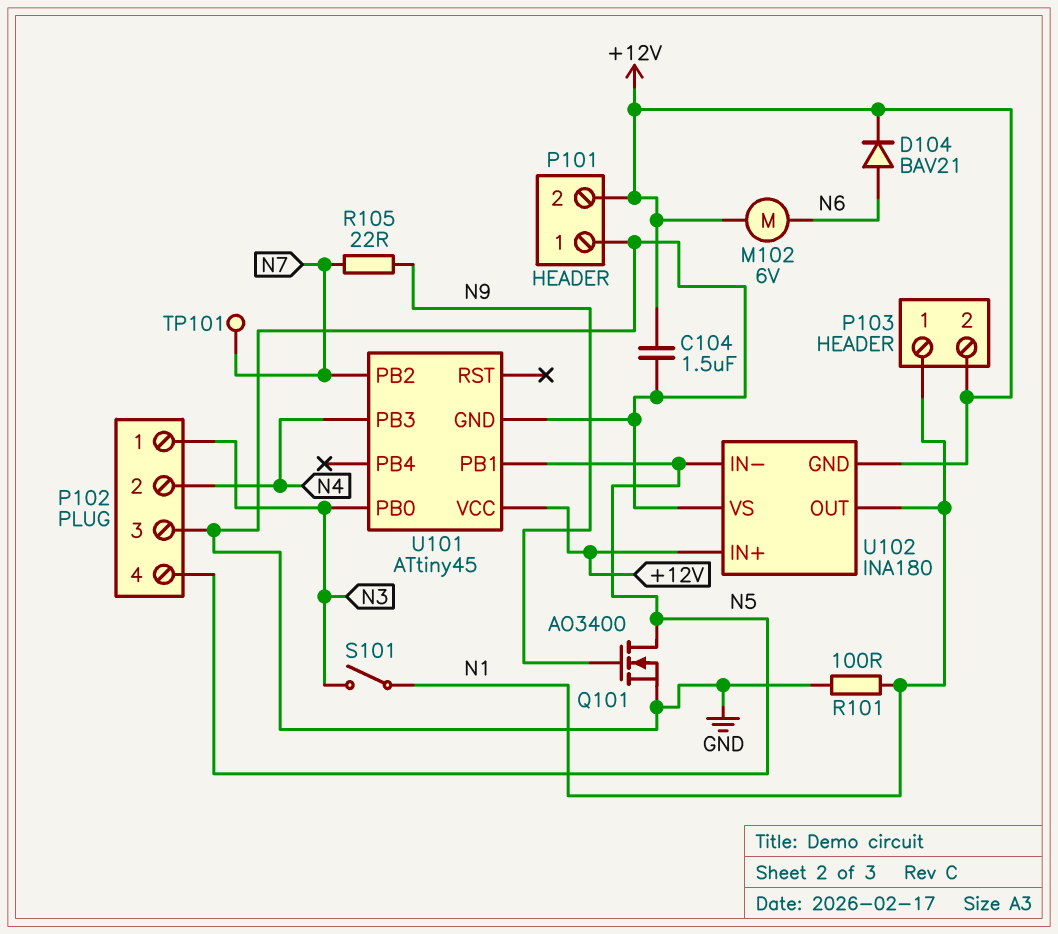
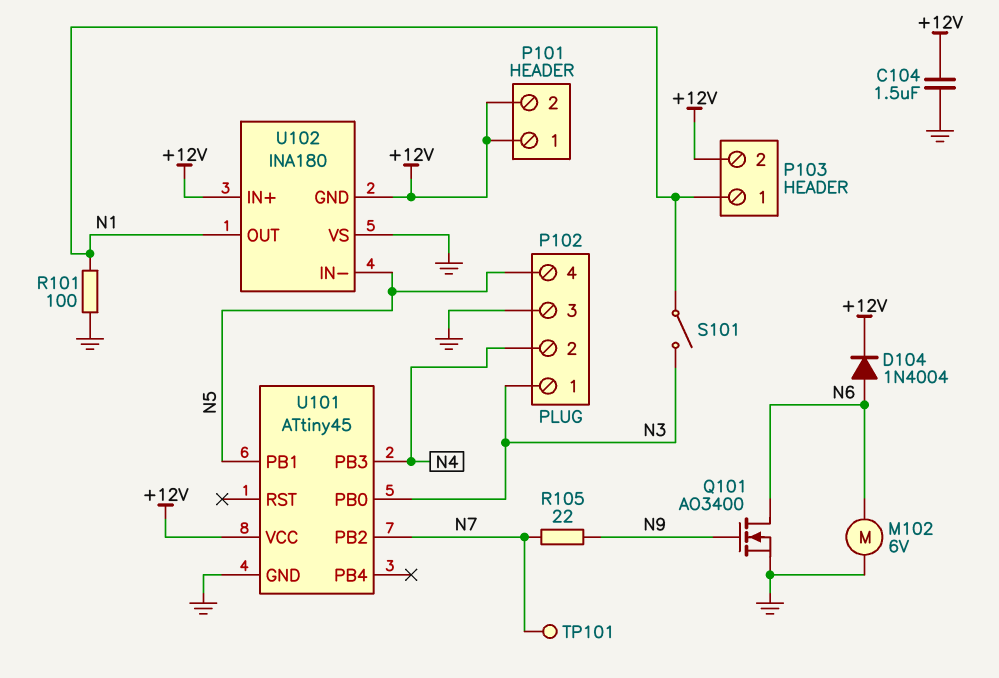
D104: diode BAV21 (A N6, K +12V) -> diode 1N4004 (A N6, K +12V)
M102: motor 6V (+12V, N6) -> motor 6V (GND, N6)
P101 pin 1: GND -> +12V
Q101: NMOS AO3400 (G N9, D N5, S GND) -> NMOS AO3400 (G N9, D N6, S GND)

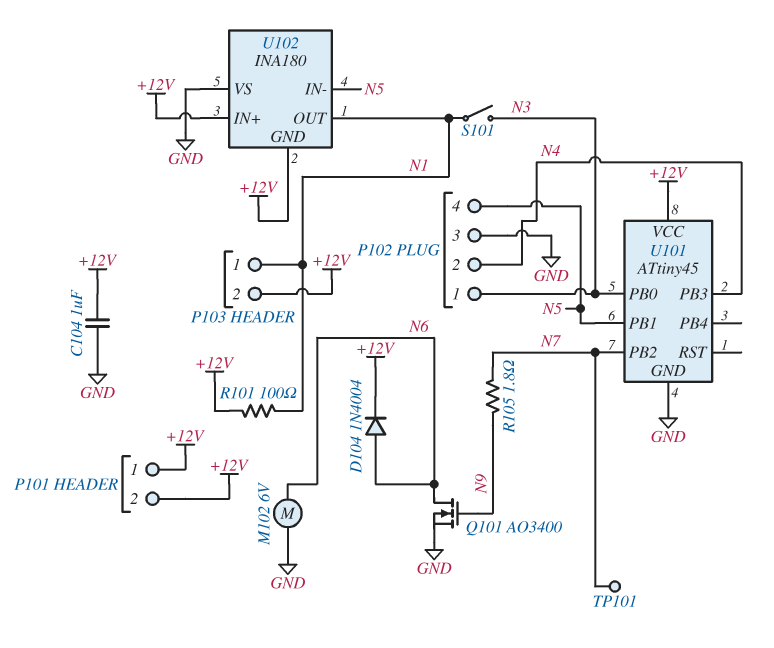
C104: 1.5uF (+12V, GND) -> 1uF (+12V, GND)
R101: 100 (GND, N1) -> 100 (+12V, N1)
R105: 22 (N7, N9) -> 1.8 (N7, N9)

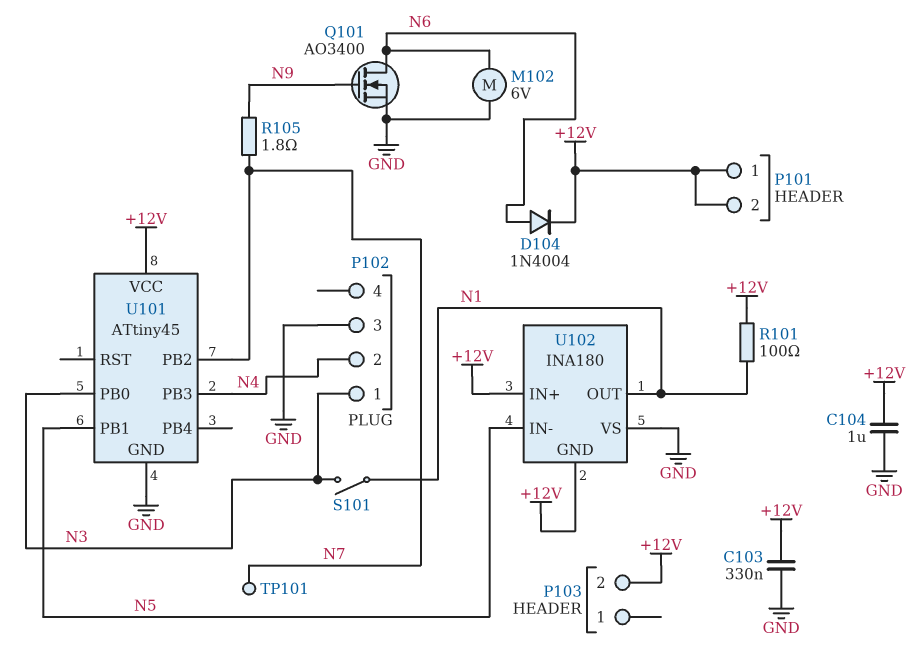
C103: none -> 330nF (+12V, GND)
P102 pin 4: N5 -> none
P103 pin 1: N1 -> none

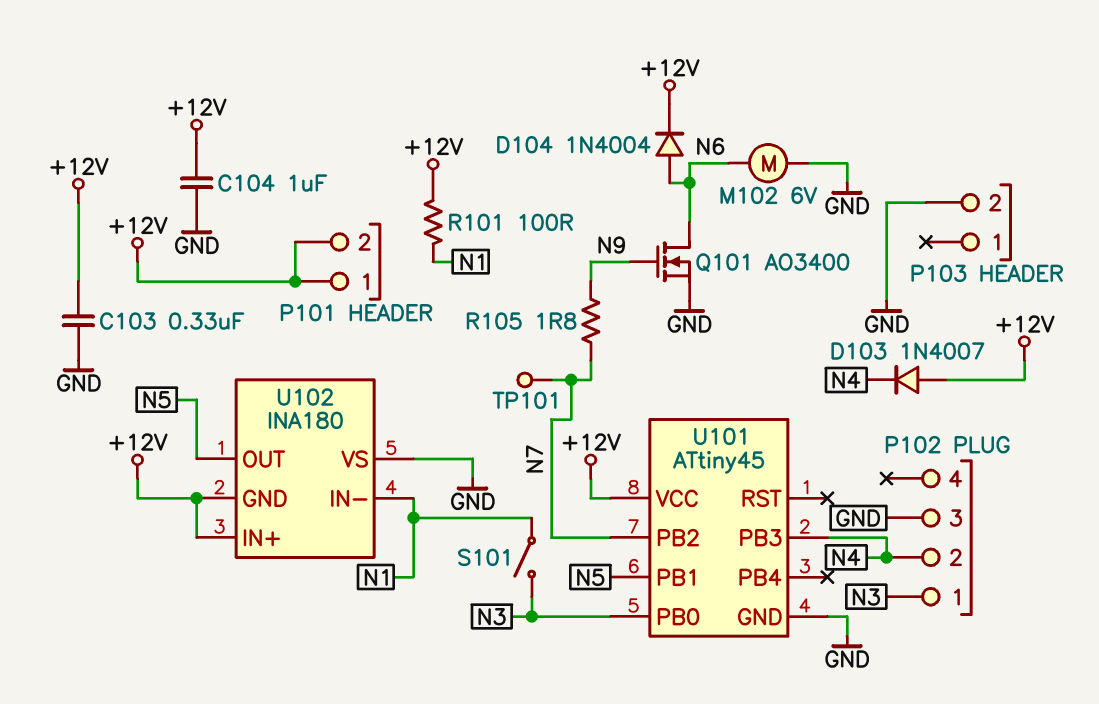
D103: none -> diode 1N4007 (A +12V, K N4)
P103 pin 2: +12V -> GND
U102 pin IN-: N5 -> N1
U102 pin OUT: N1 -> N5

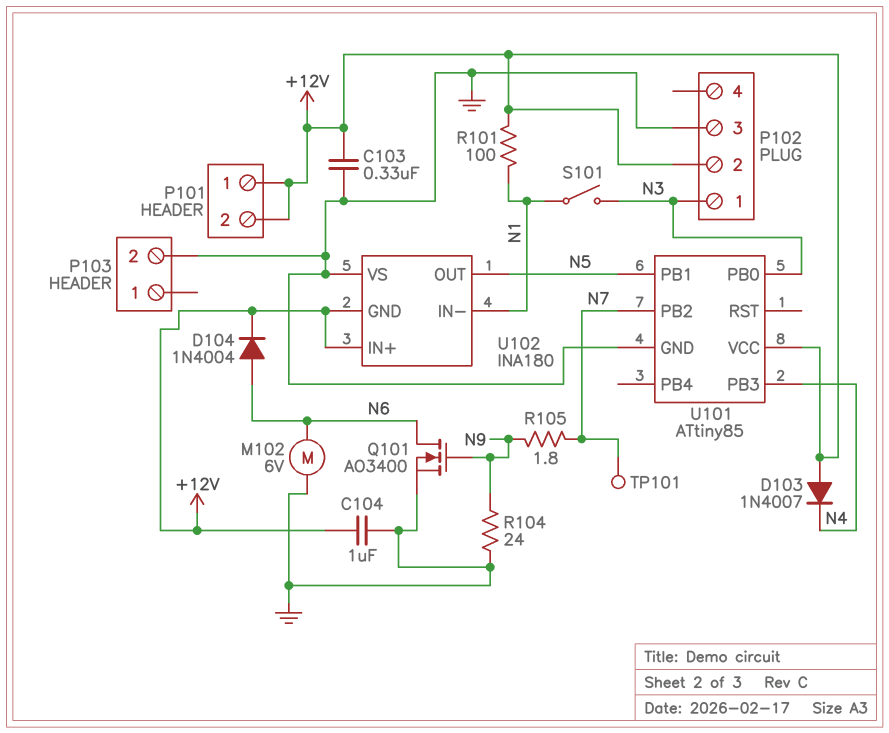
P102 pin 2: N4 -> +12V
R104: none -> 24 (GND, N9)
U101: ATtiny45 -> ATtiny85

